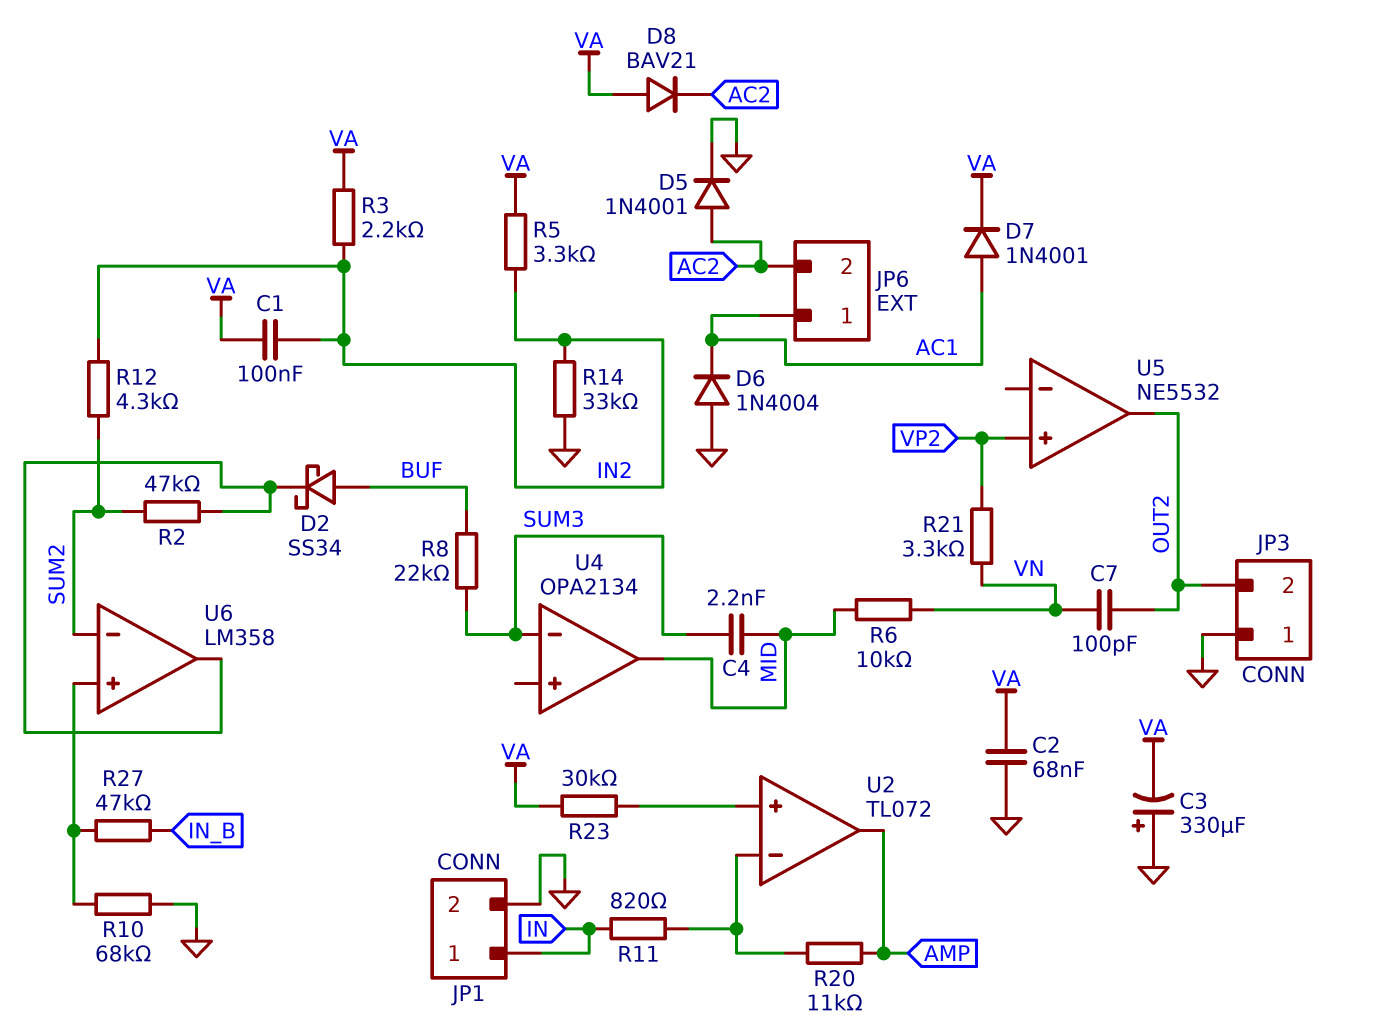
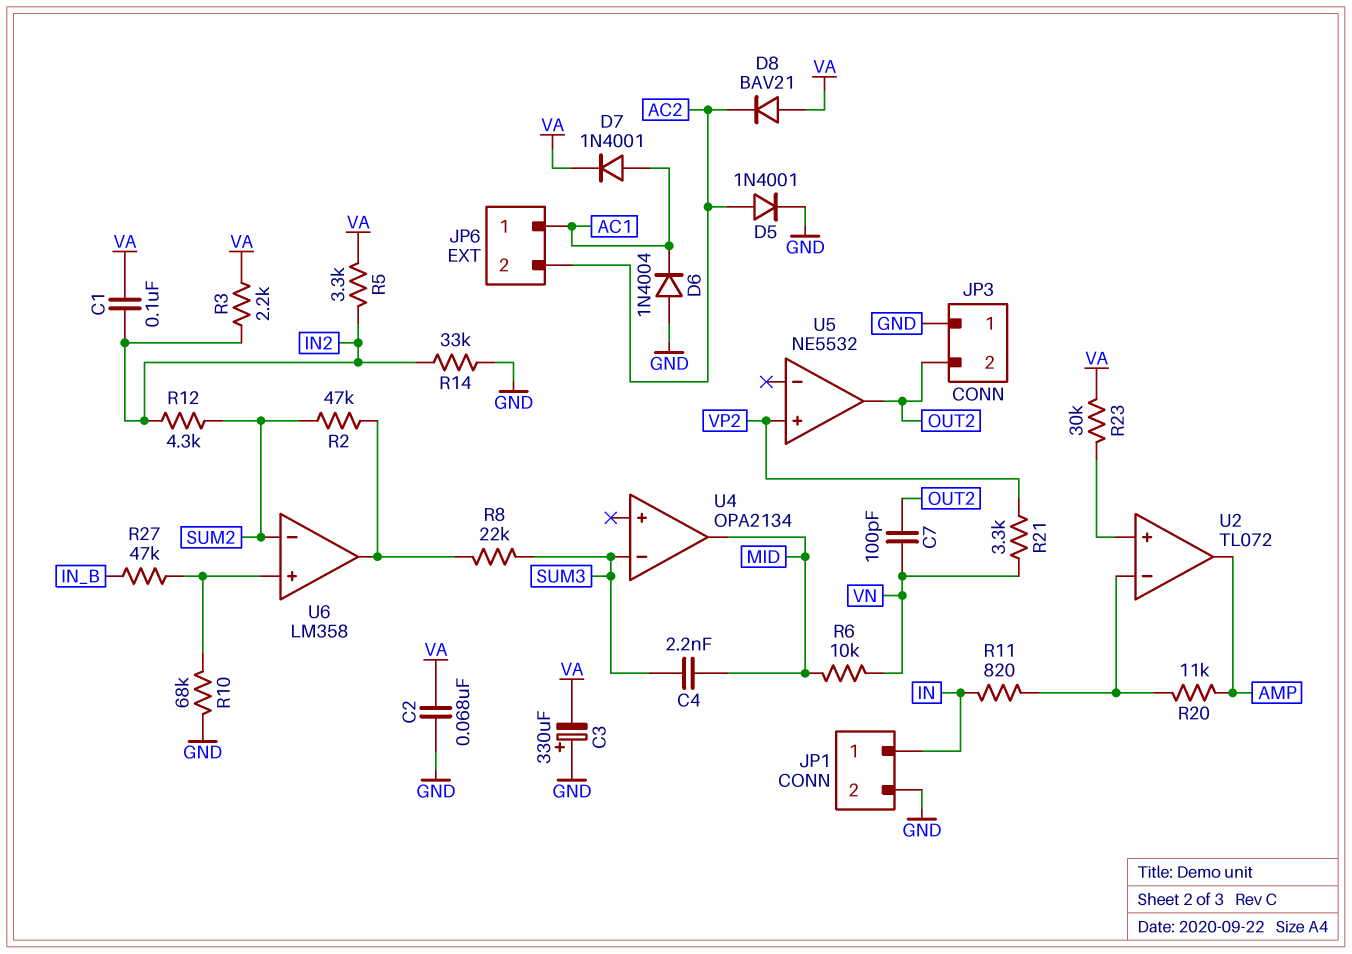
D2: schottky SS34 (A BUF, K U6/out) -> none
R8: 22k (BUF, SUM3) -> 22k (SUM3, U6/out)

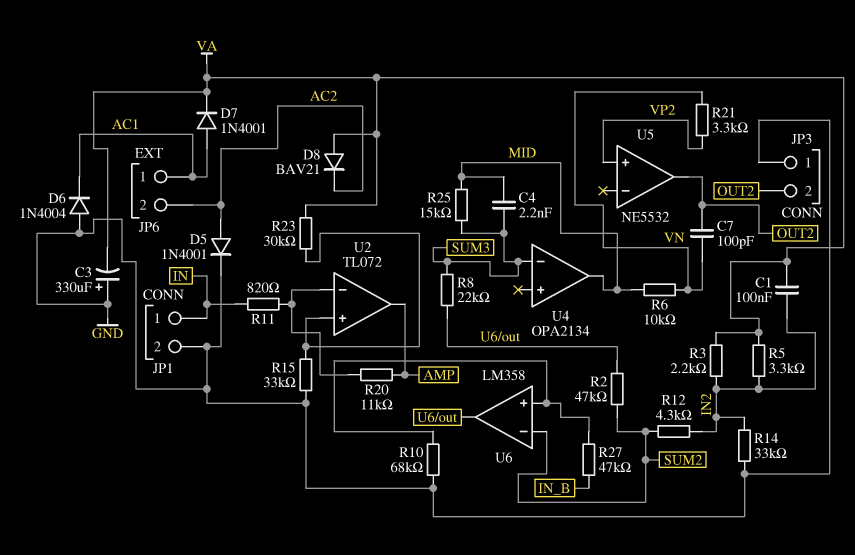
C2: 68nF (GND, VA) -> none
R15: none -> 33k (GND, U2/in+)
R25: none -> 15k (MID, SUM3)

